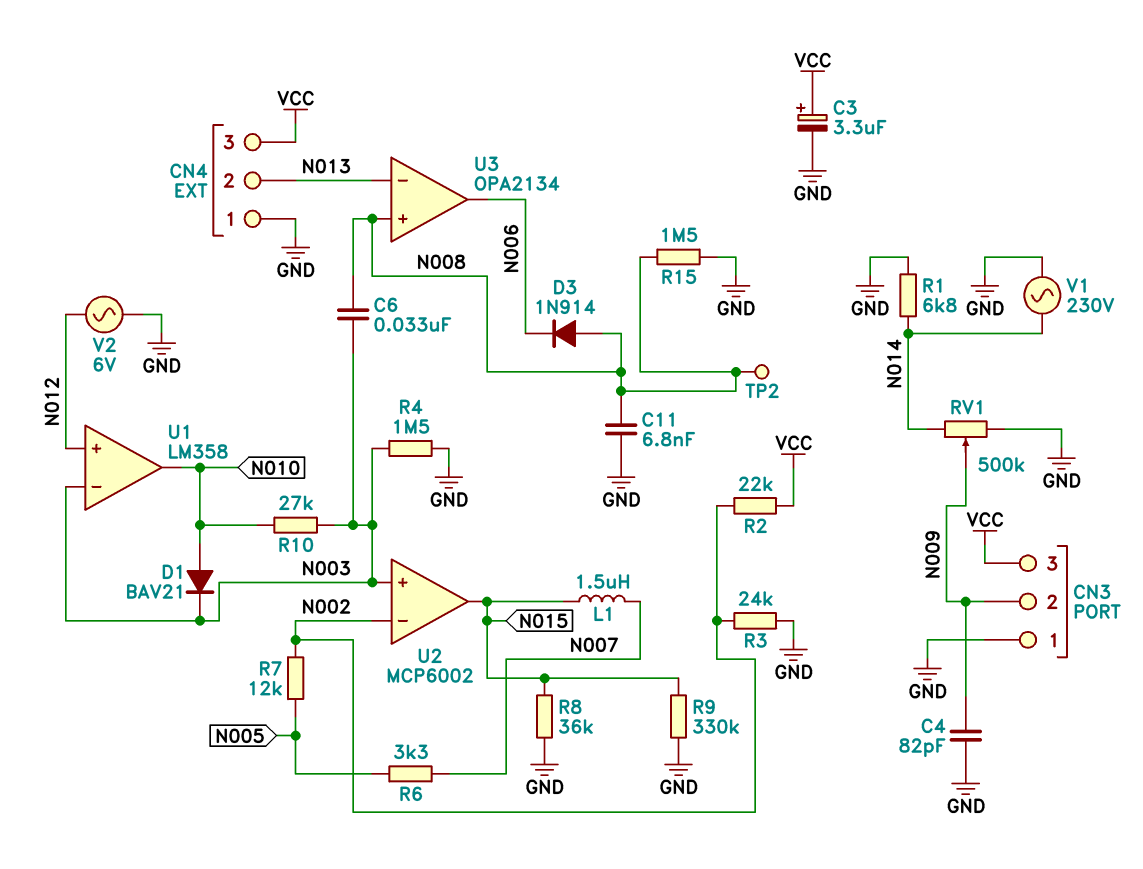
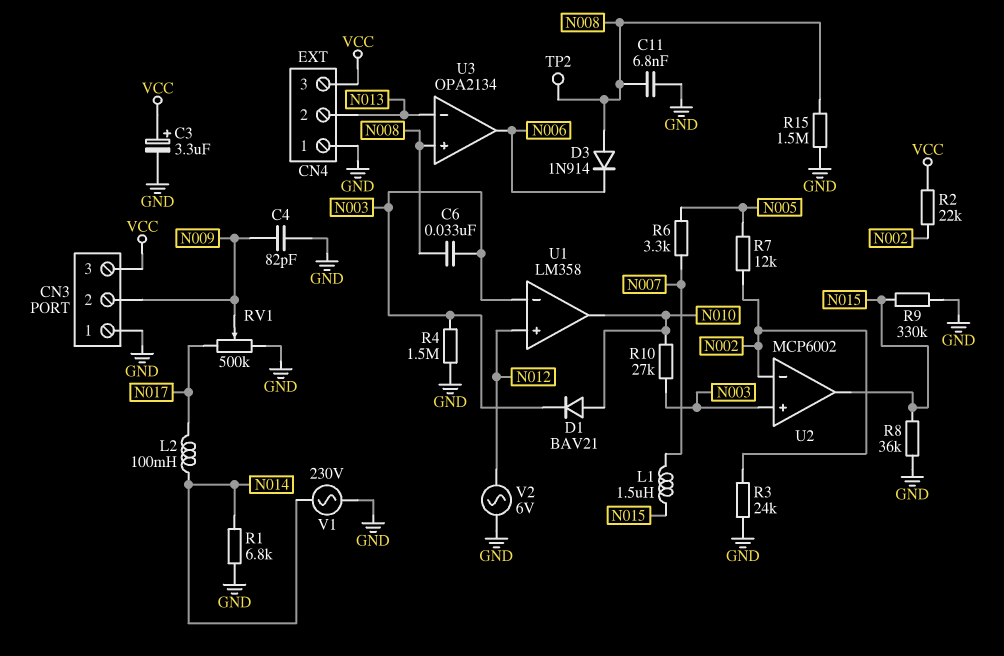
L2: none -> 100mH (N014, N017)
RV1: 500k (GND, N014, wiper N009) -> 500k (GND, N017, wiper N009)

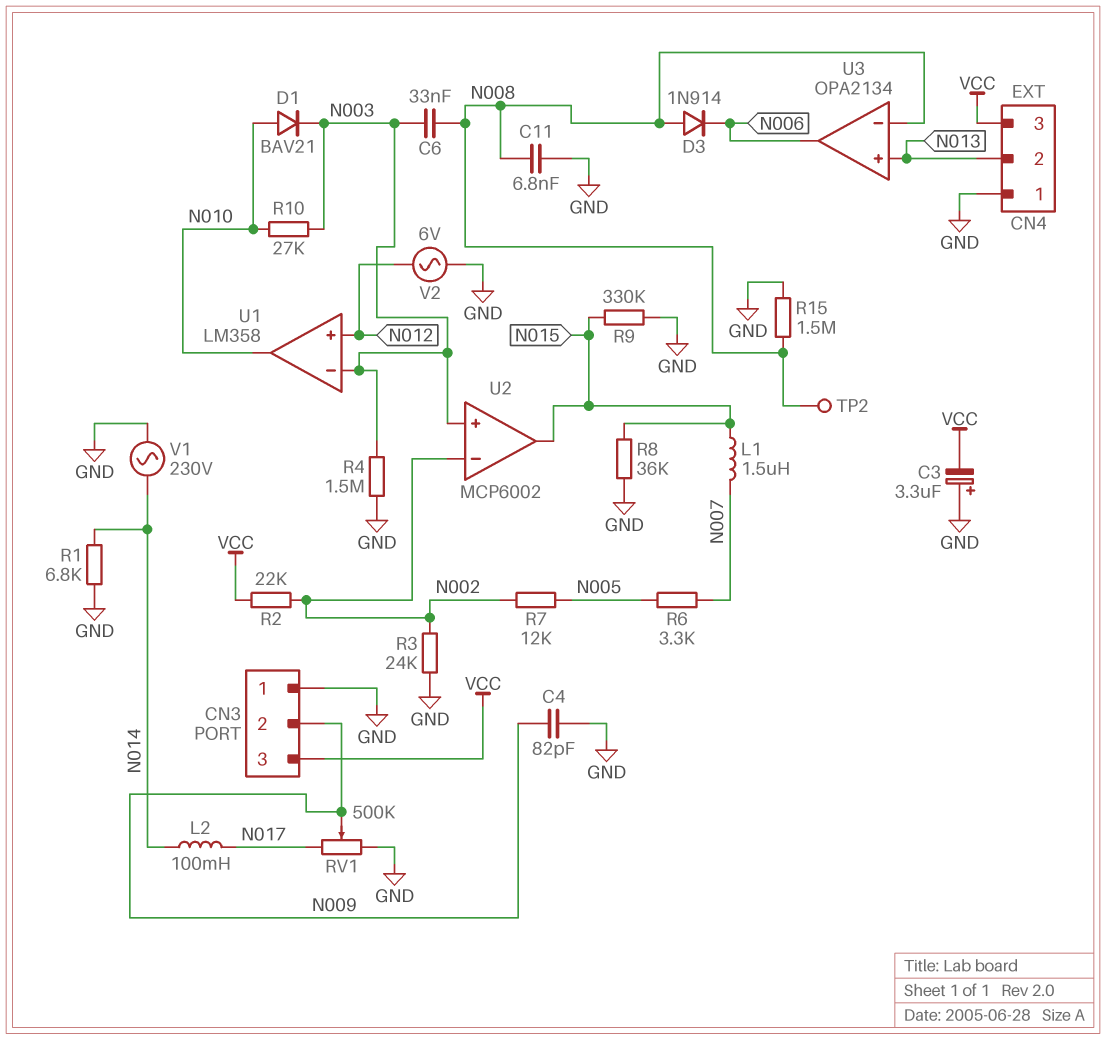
C3: 3.3uF (plus VCC, minus GND) -> 3.3uF (plus GND, minus VCC)
U3 pin in+: N008 -> N013
U3 pin in-: N013 -> N008

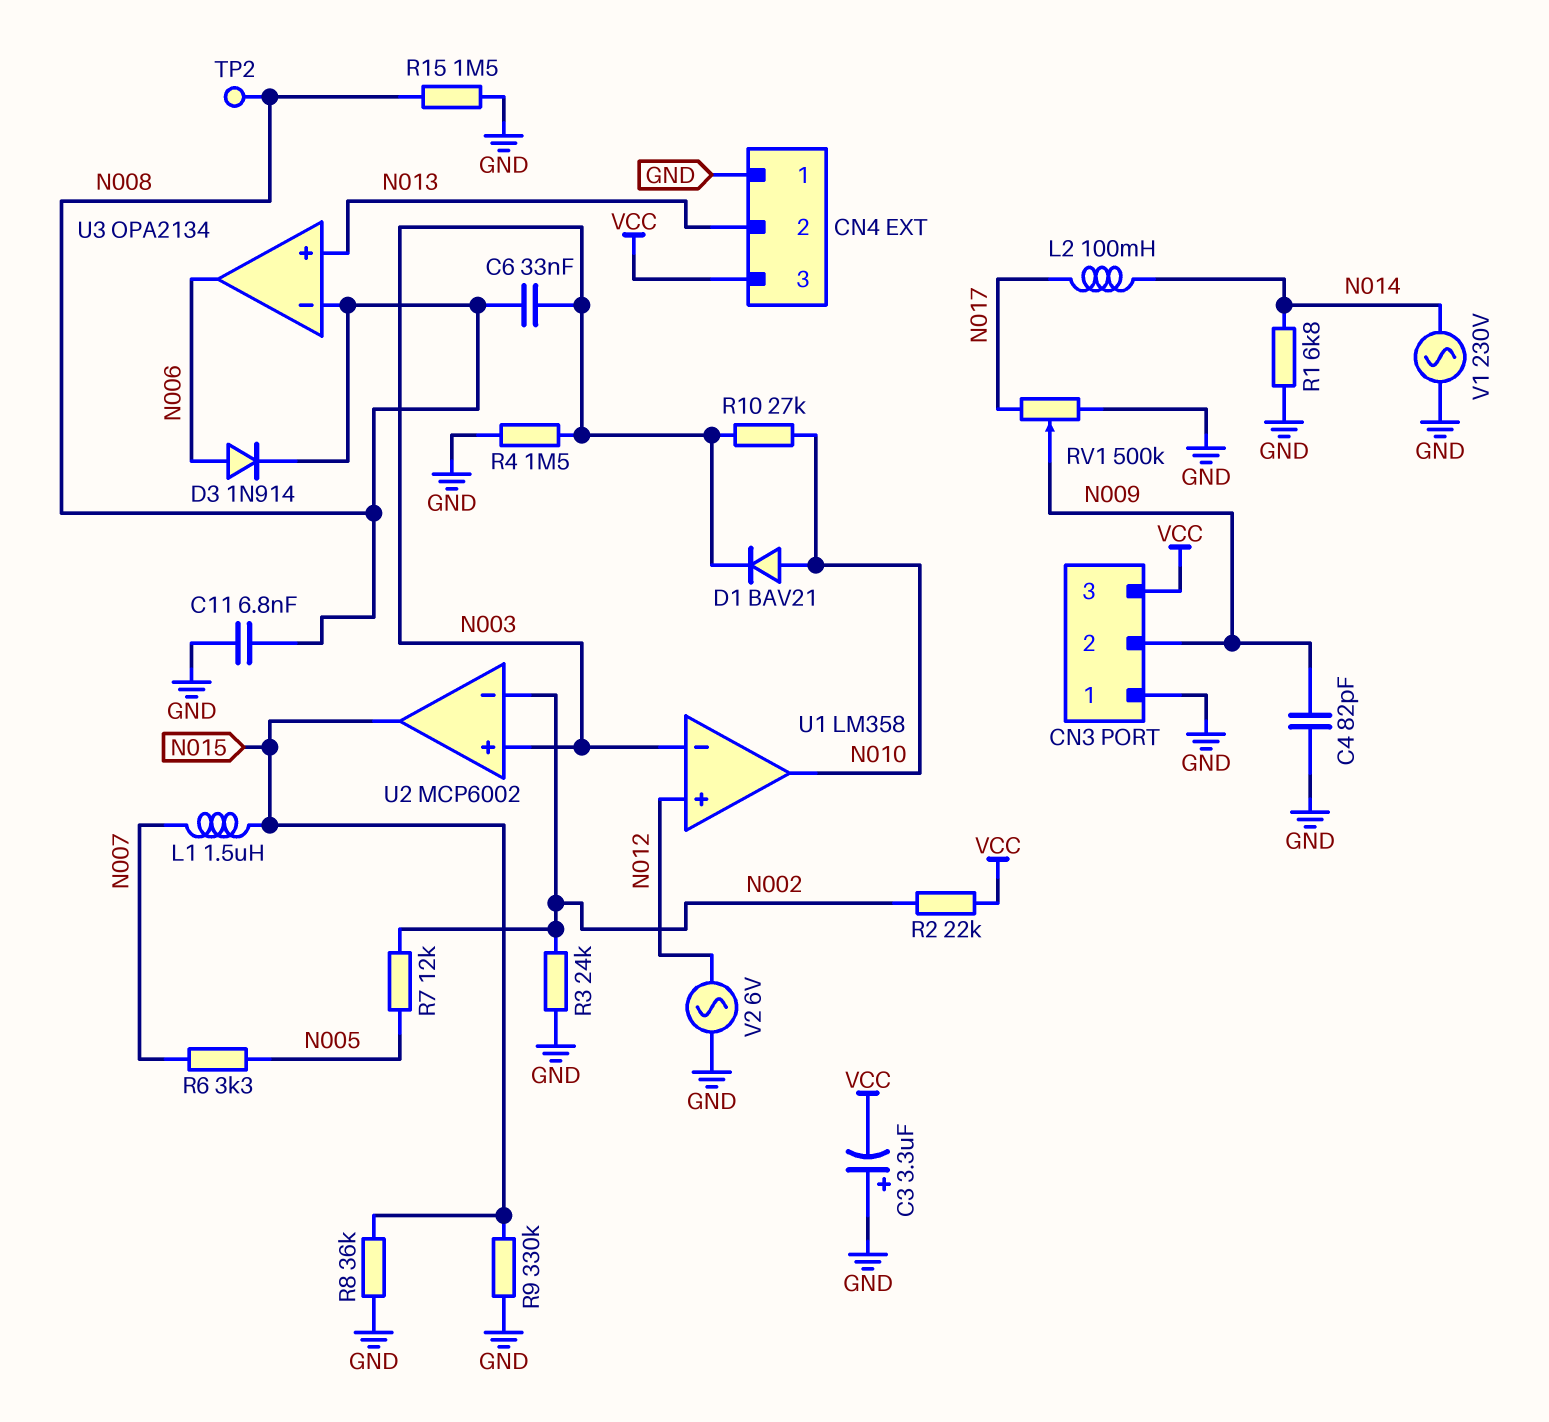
D3: diode 1N914 (A N008, K N006) -> diode 1N914 (A N006, K N008)

